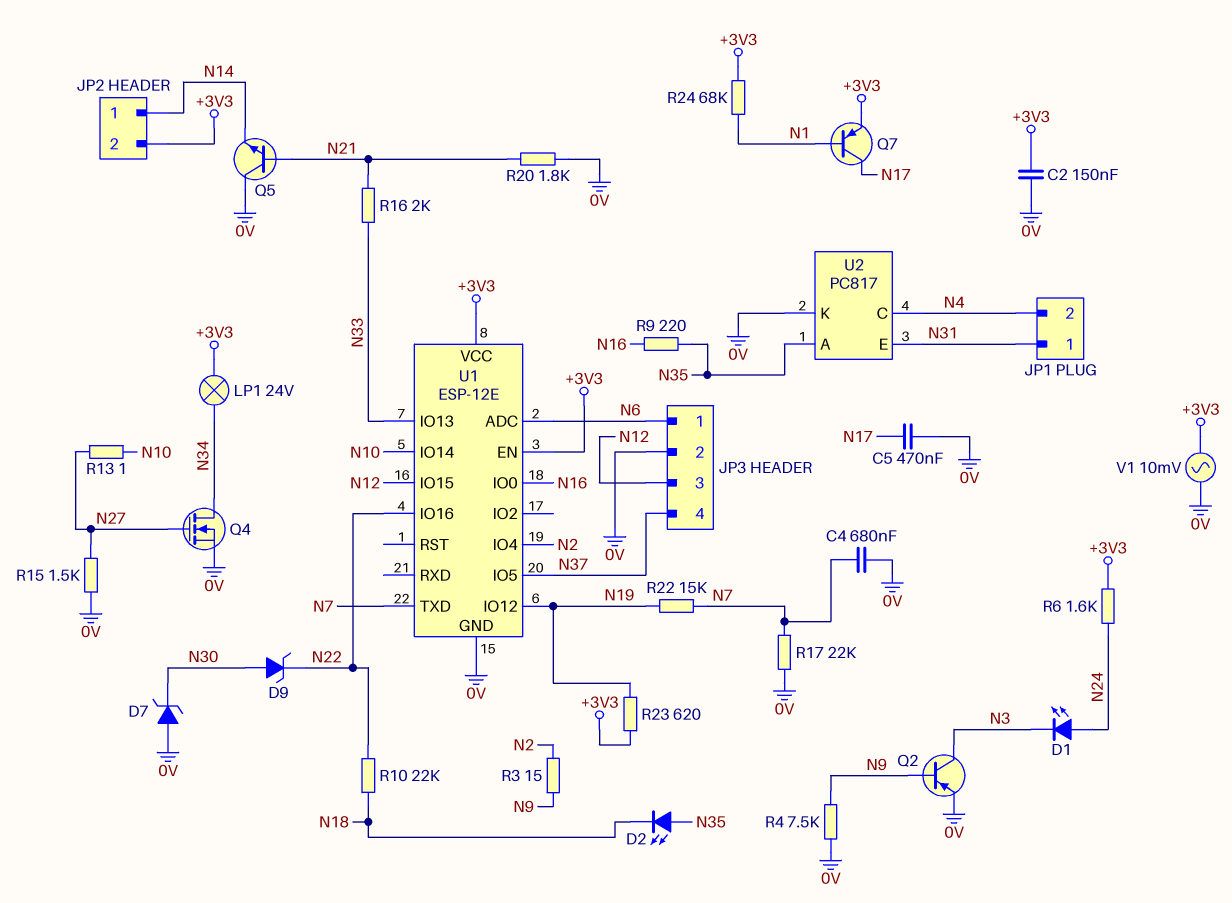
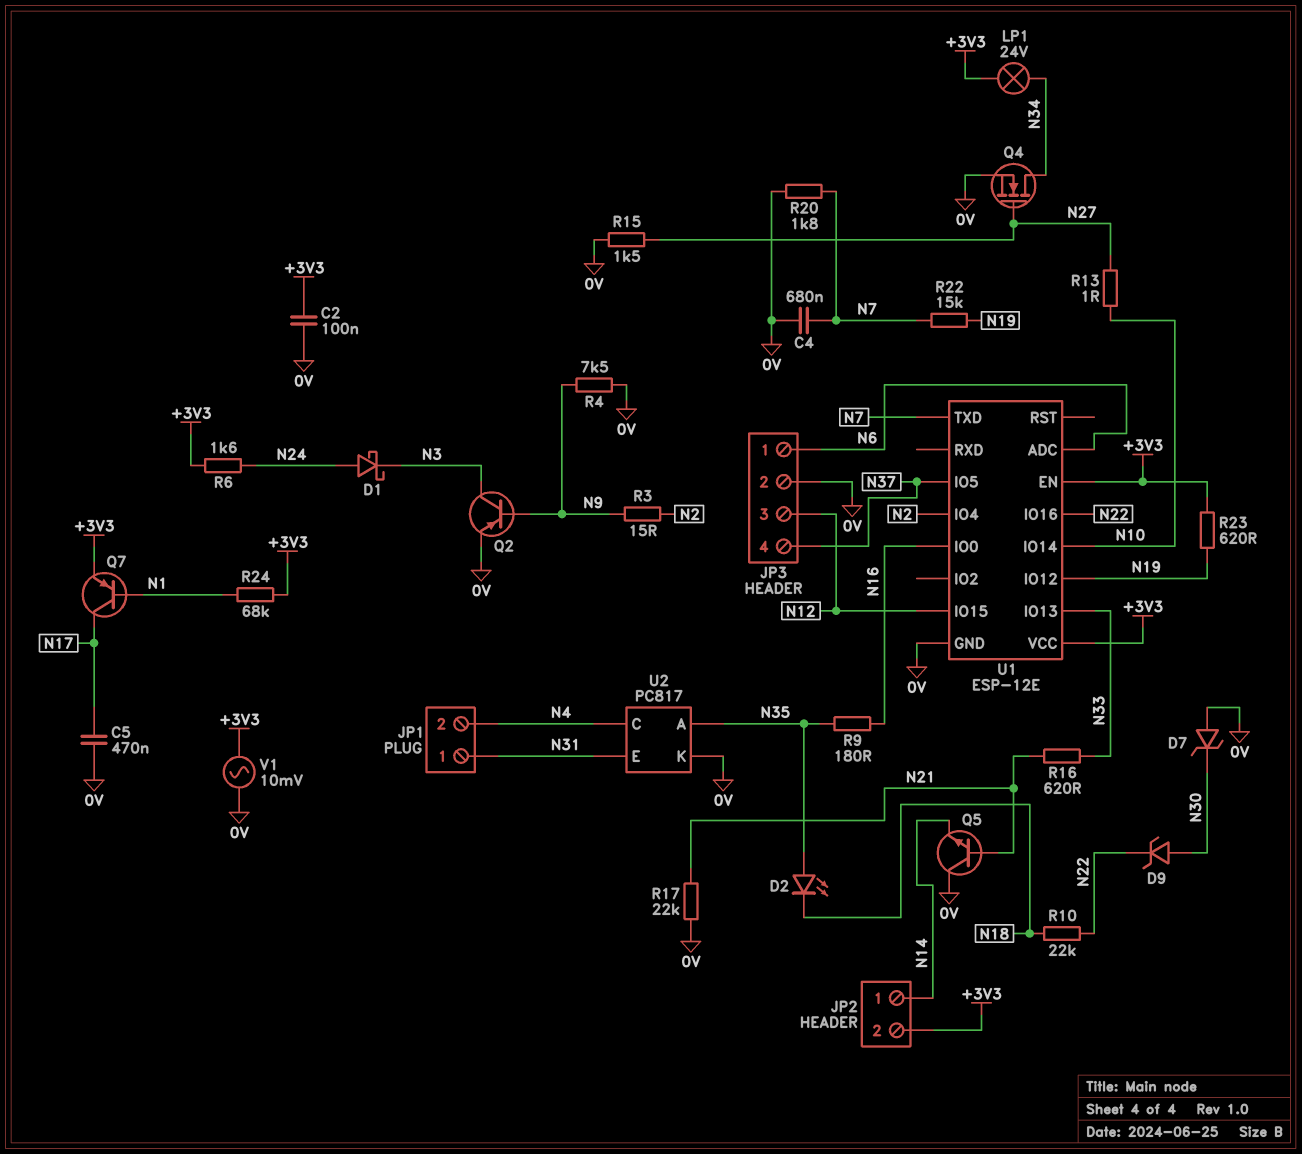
C2: 150nF (+3V3, 0V) -> 100nF (+3V3, 0V)
D1: LED (A N24, K N3) -> schottky (A N24, K N3)
R9: 220 (N16, N35) -> 180 (N16, N35)
R16: 2k (N21, N33) -> 620 (N21, N33)
R17: 22k (0V, N7) -> 22k (0V, N21)
R20: 1.8k (0V, N21) -> 1.8k (0V, N7)

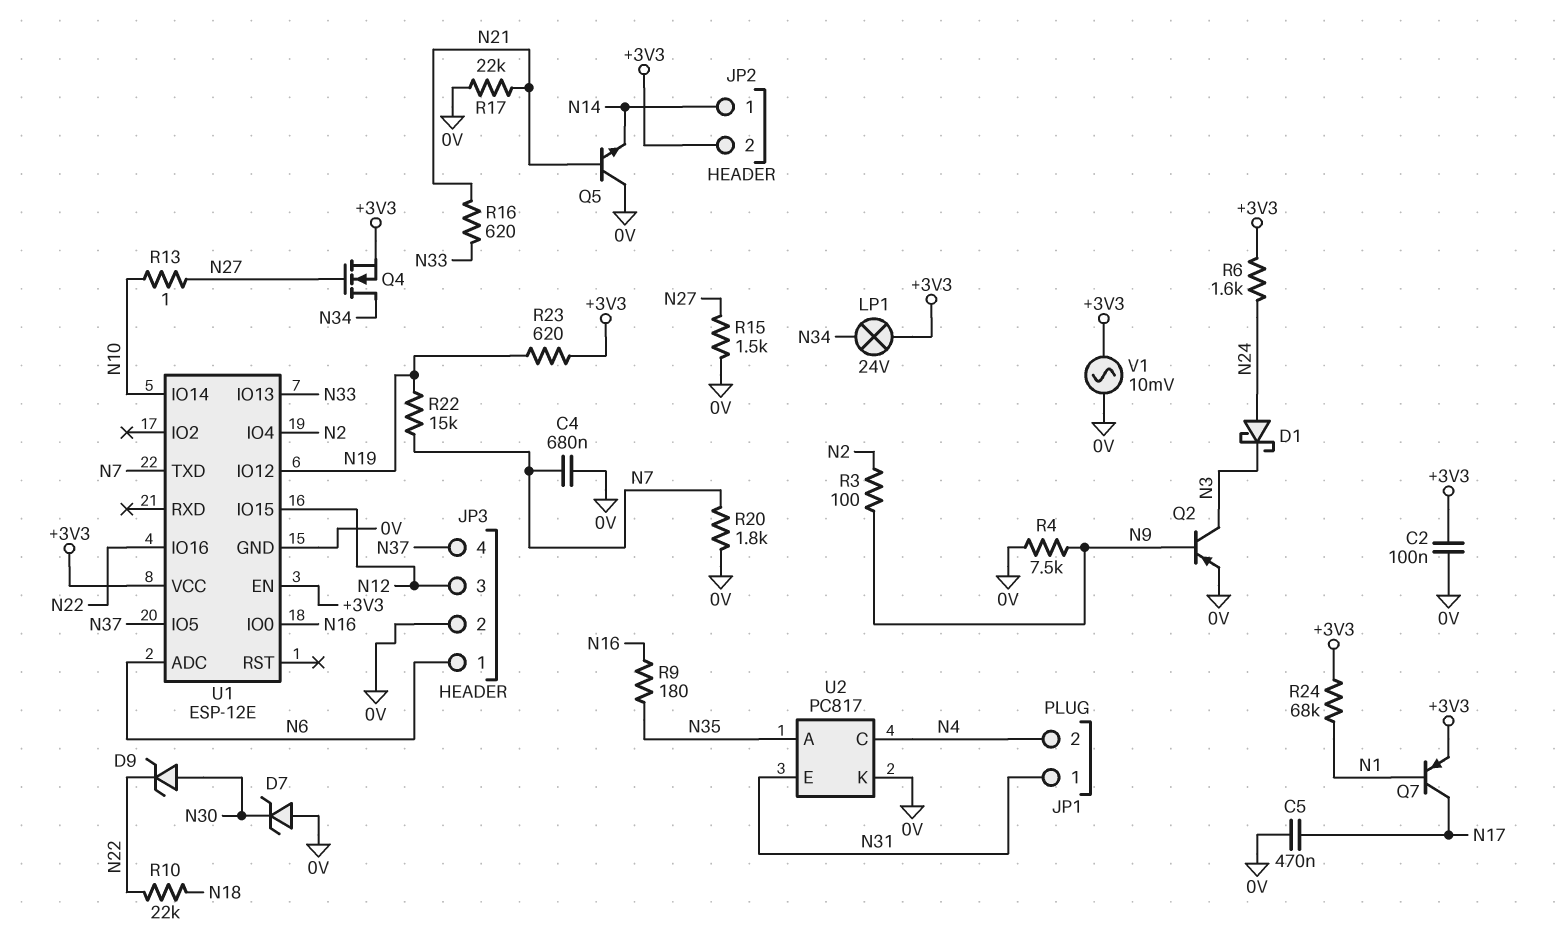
D2: LED (A N35, K N18) -> none
Q4: NMOS (G N27, D N34, S 0V) -> NMOS (G N27, D N34, S +3V3)
R3: 15 (N2, N9) -> 100 (N2, N9)

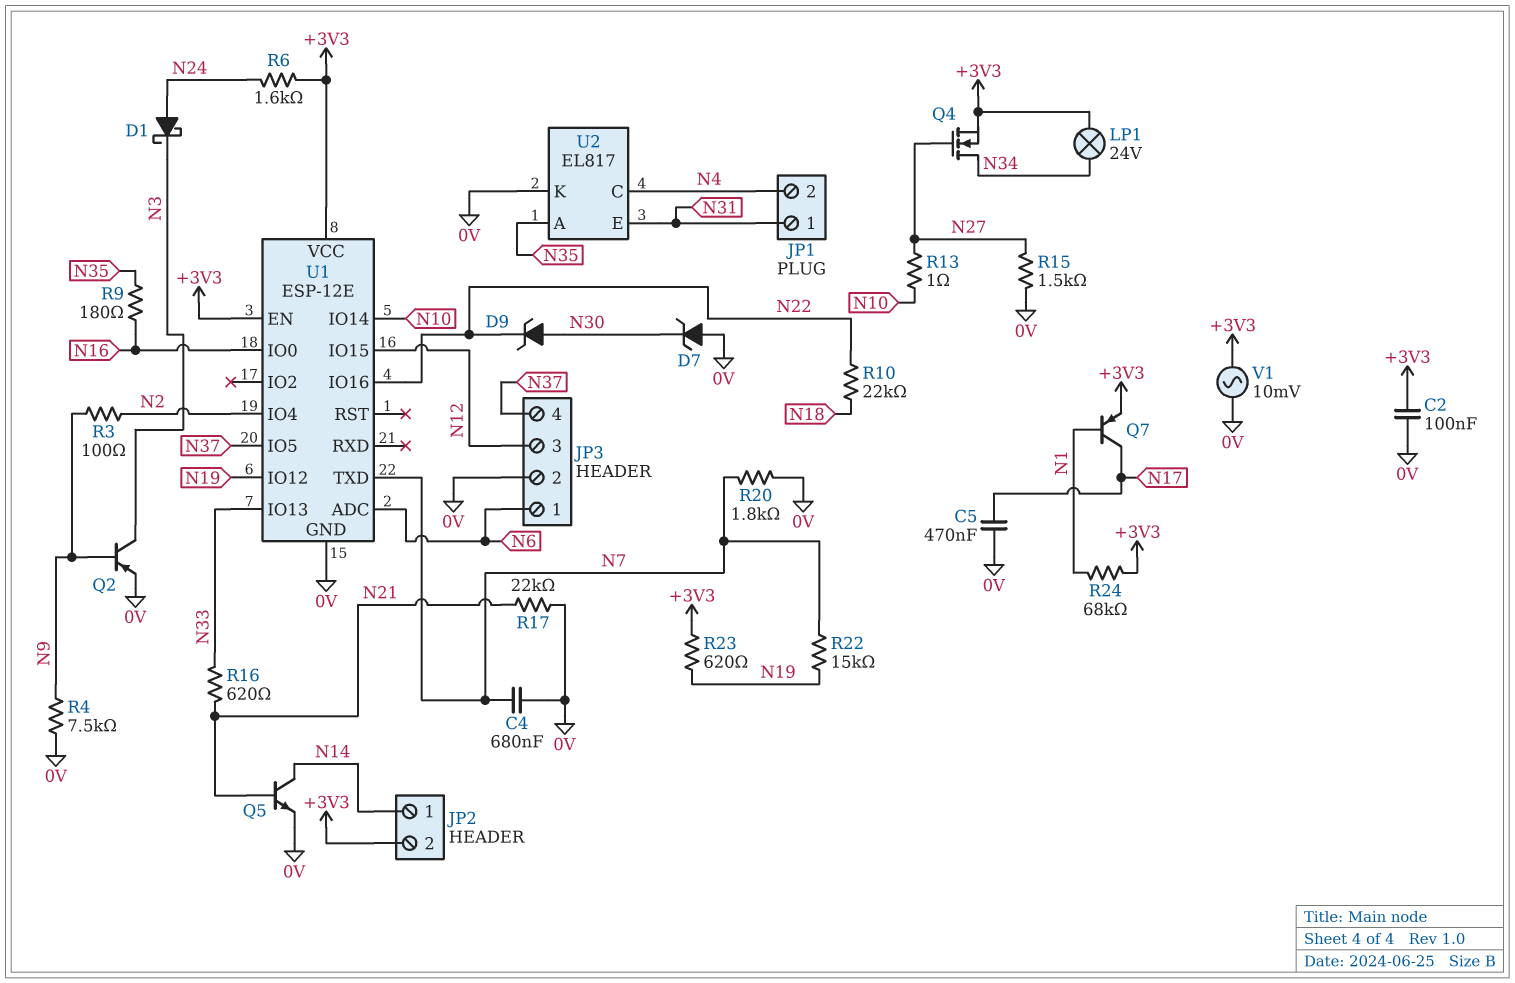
Q5: NPN (B N21, C 0V, E N14) -> NPN (B N21, C N14, E 0V)
U2: PC817 -> EL817

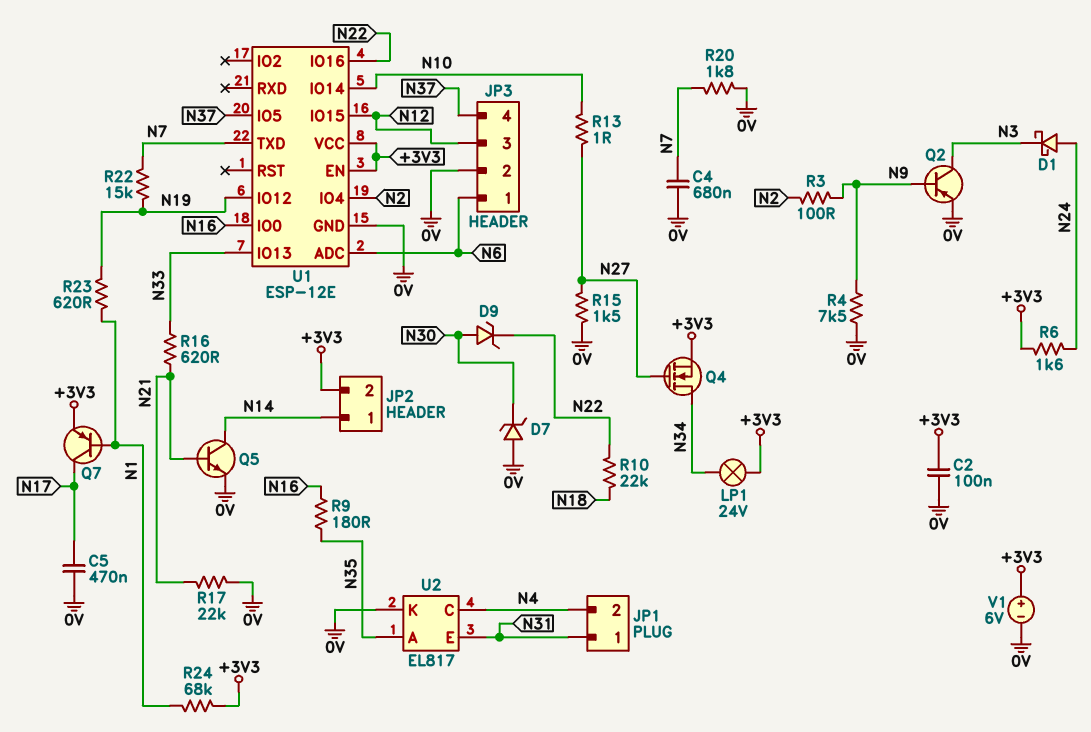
R23: 620 (+3V3, N19) -> 620 (N1, N19)
V1: AC 10mV (+3V3, 0V) -> 6V (plus +3V3, minus 0V)

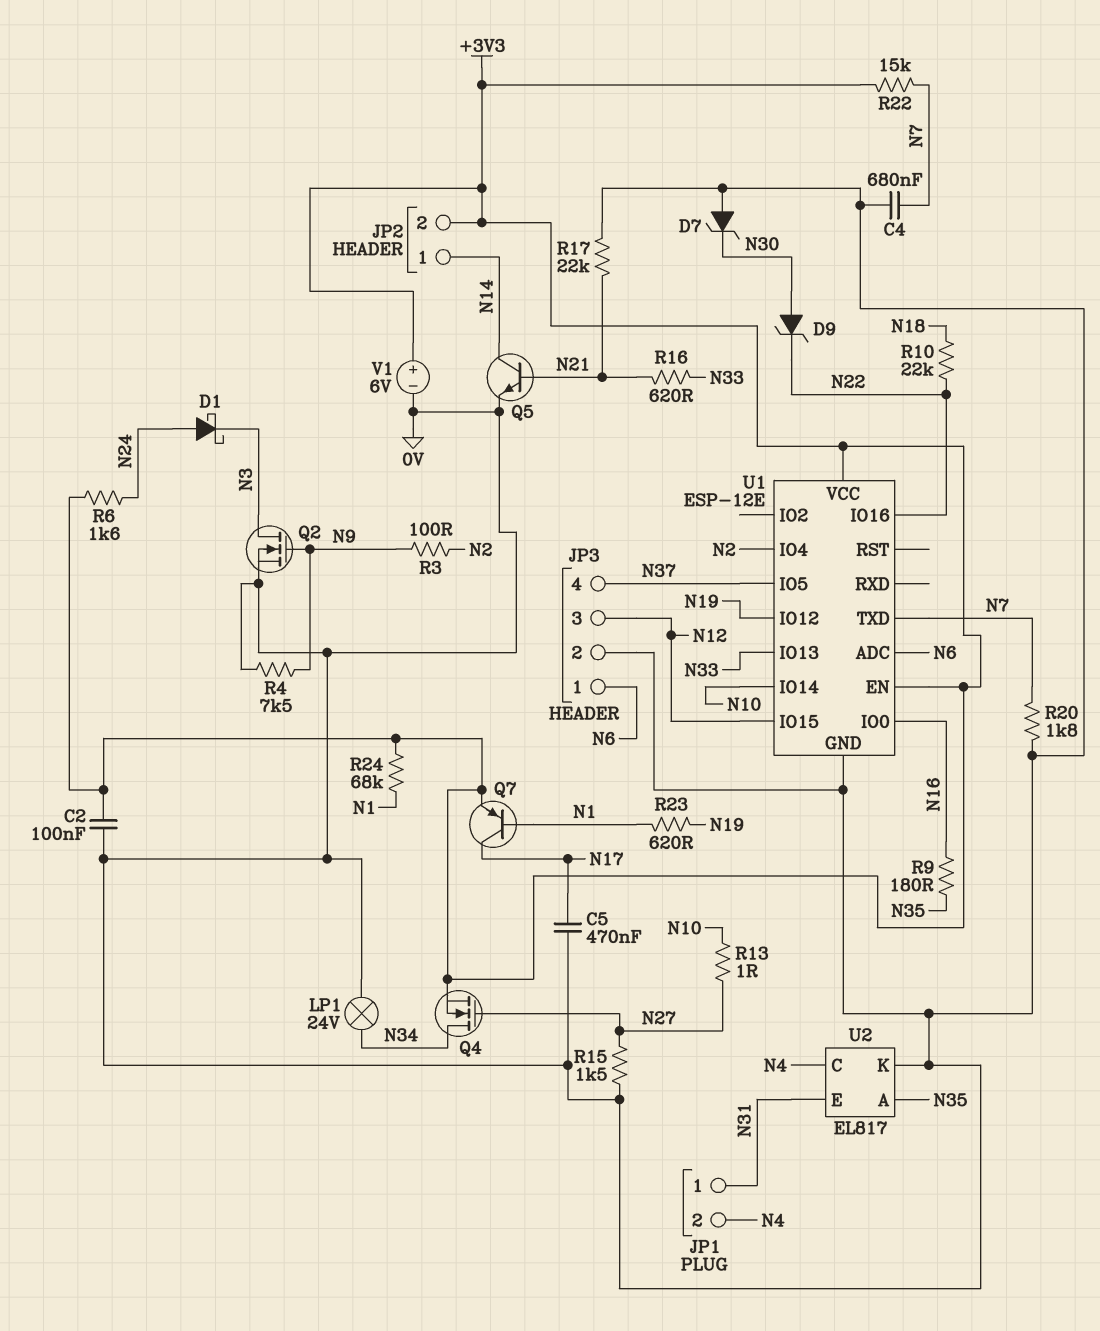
LP1: lamp 24V (+3V3, N34) -> lamp 24V (0V, N34)
Q2: PNP (B N9, C N3, E 0V) -> NMOS (G N9, D N3, S 0V)
R22: 15k (N7, N19) -> 15k (+3V3, N7)

